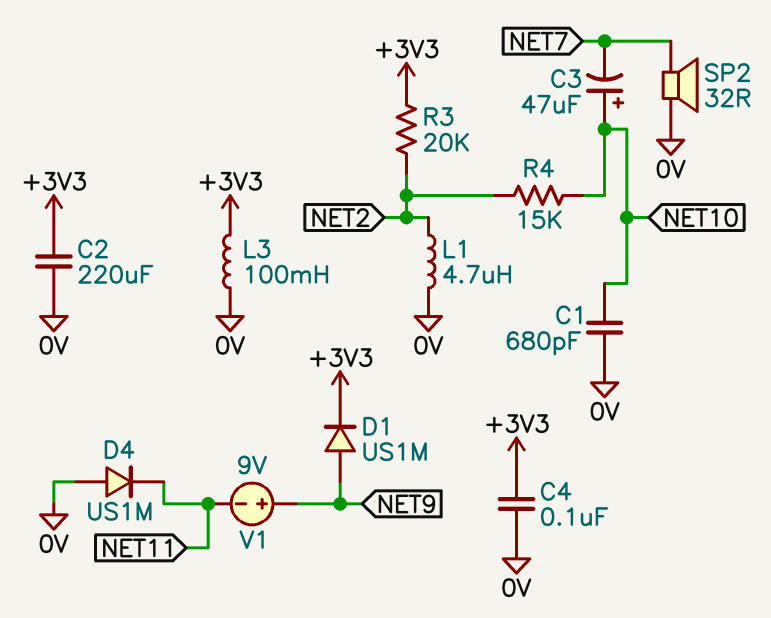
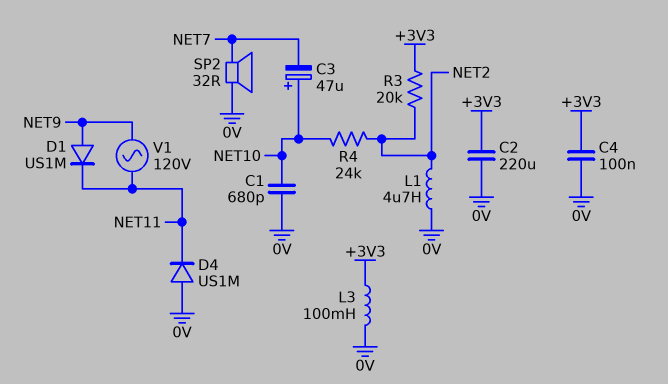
D1: diode US1M (A NET9, K +3V3) -> diode US1M (A NET9, K NET11)
R4: 15k (NET2, NET10) -> 24k (NET2, NET10)
V1: 9V (plus NET9, minus NET11) -> AC 120V (NET9, NET11)

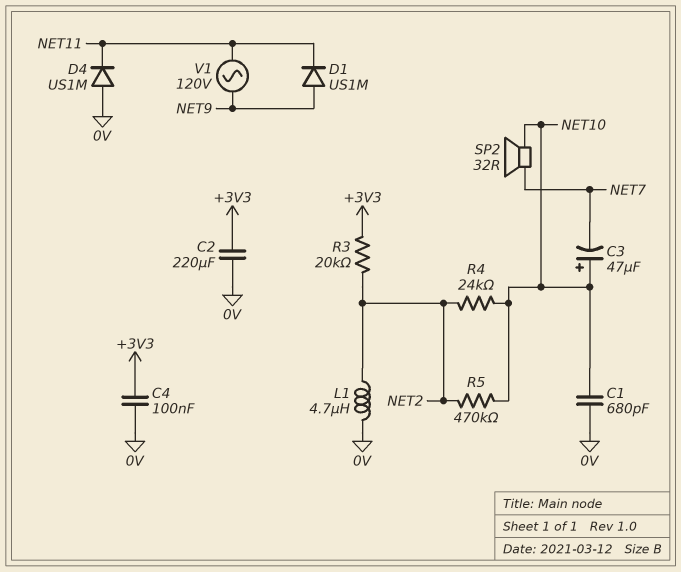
L3: 100mH (+3V3, 0V) -> none
R5: none -> 470k (NET2, NET10)
SP2: speaker 32R (0V, NET7) -> speaker 32R (NET7, NET10)

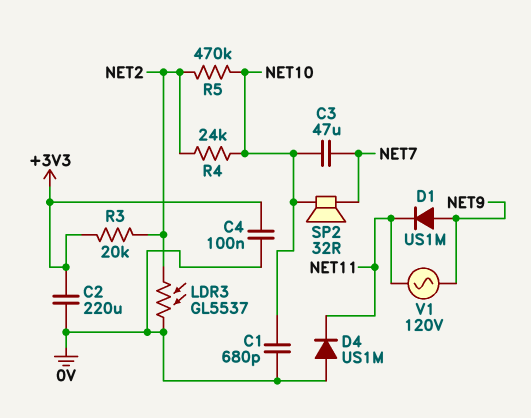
C3: 47uF (plus NET10, minus NET7) -> 47uF (NET7, NET10)
L1: 4.7uH (0V, NET2) -> none
LDR3: none -> GL5537 (0V, NET2)

